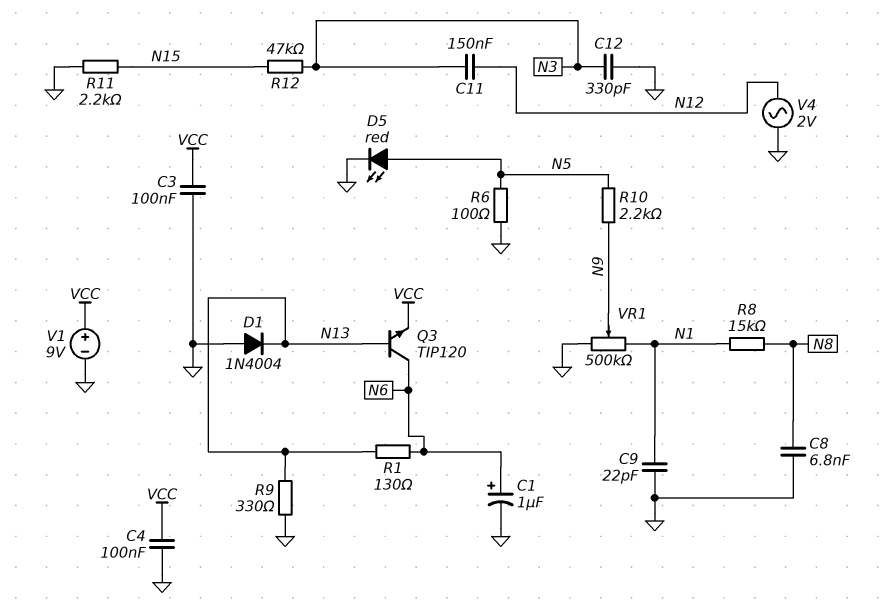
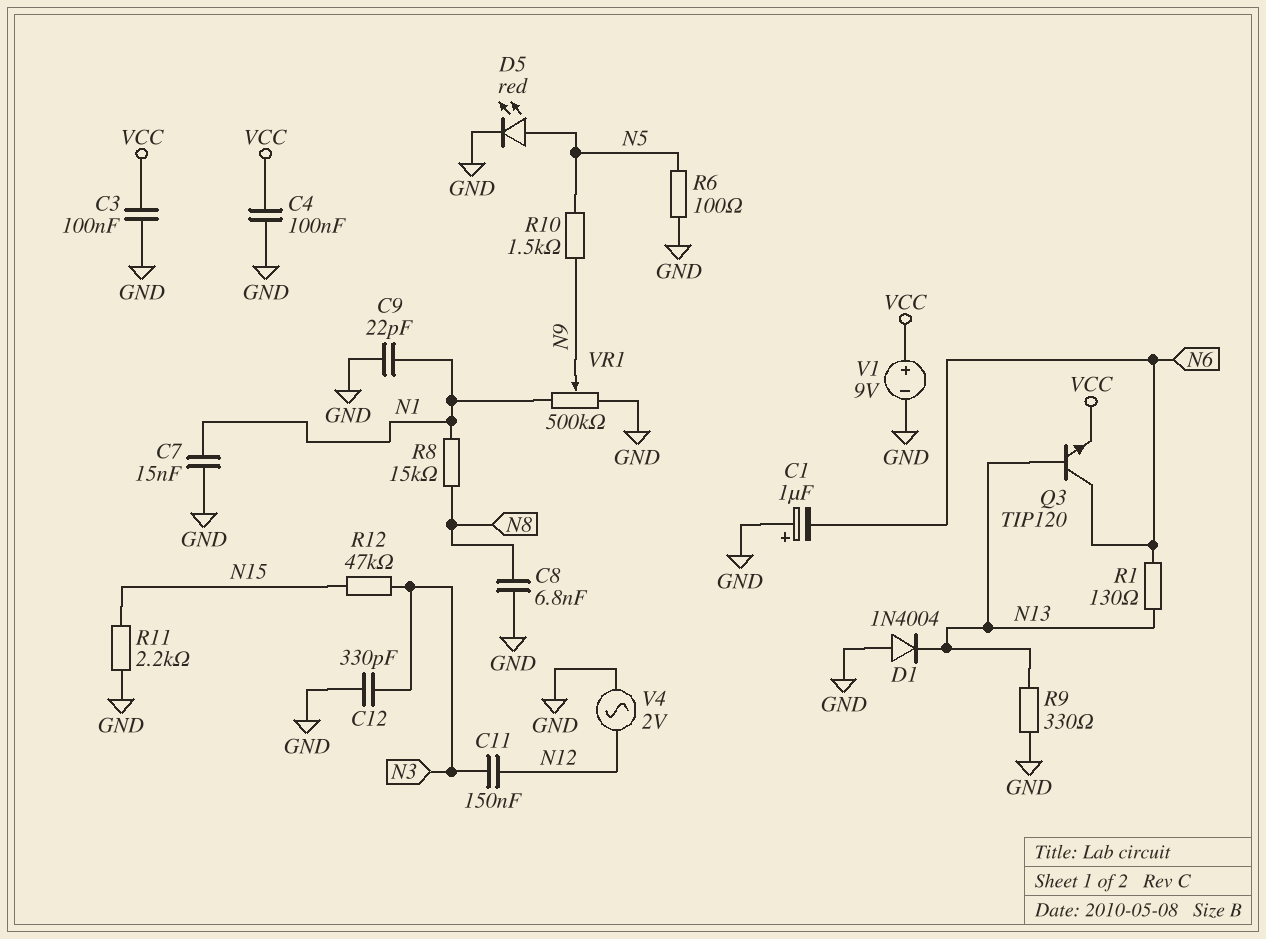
C1: 1uF (plus N6, minus GND) -> 1uF (plus GND, minus N6)
C7: none -> 15nF (GND, N1)
R10: 2.2k (N5, N9) -> 1.5k (N5, N9)

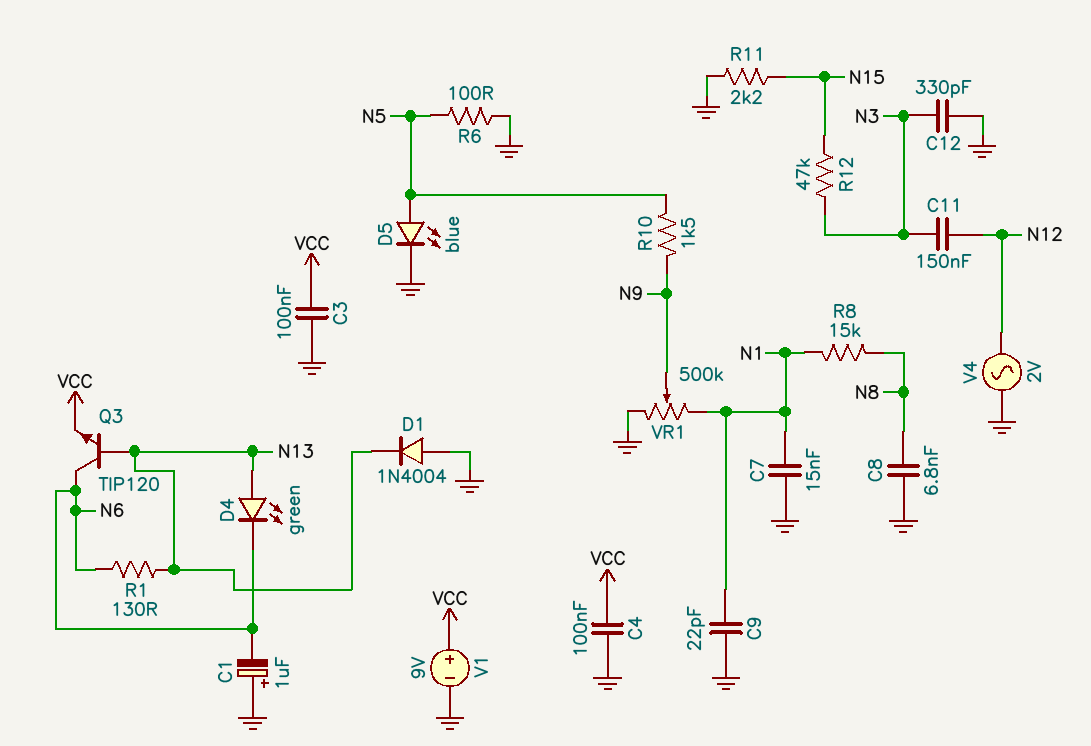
D4: none -> LED green (A N13, K N6)
D5: LED red (A N5, K GND) -> LED blue (A N5, K GND)
R9: 330 (GND, N13) -> none

